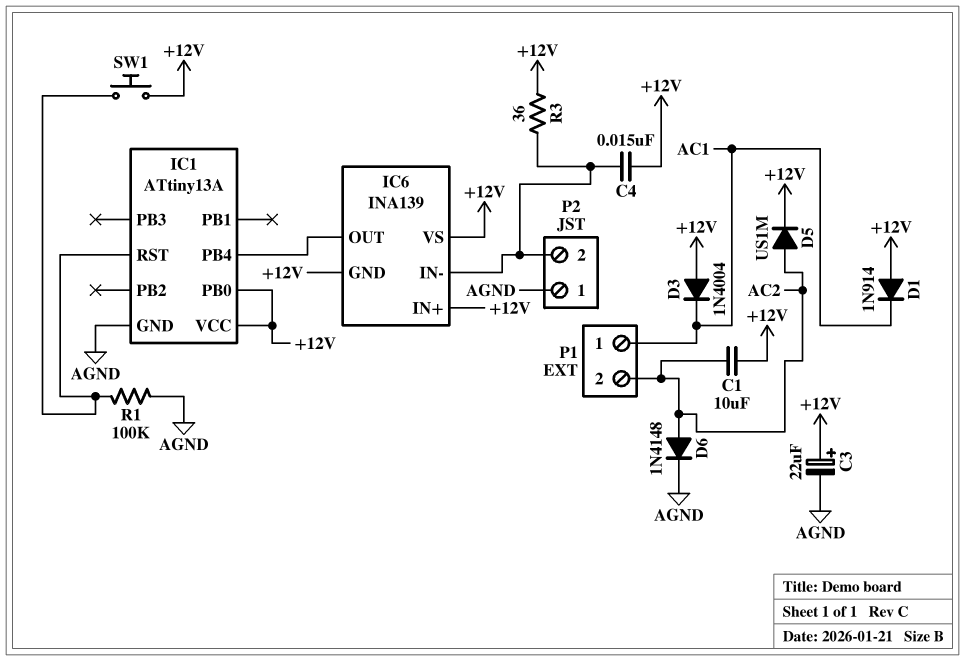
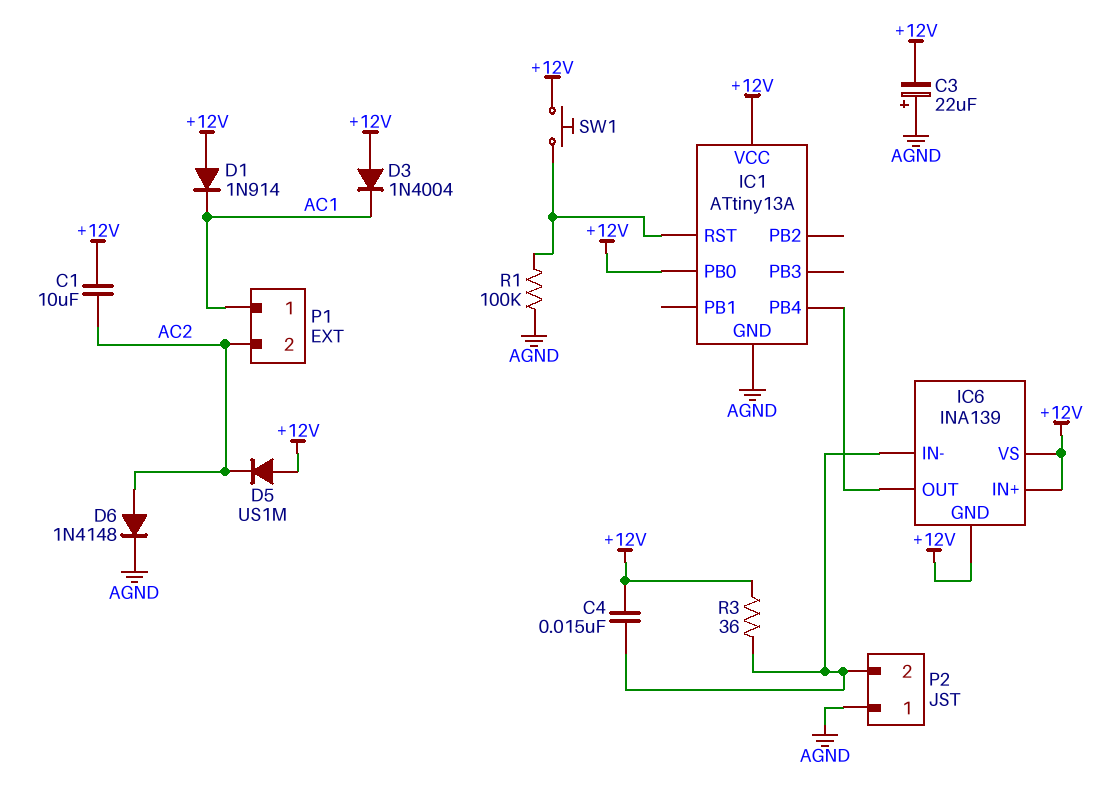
C3: 22uF (plus +12V, minus AGND) -> 22uF (plus AGND, minus +12V)
D5: diode US1M (A AC2, K +12V) -> diode US1M (A +12V, K AC2)

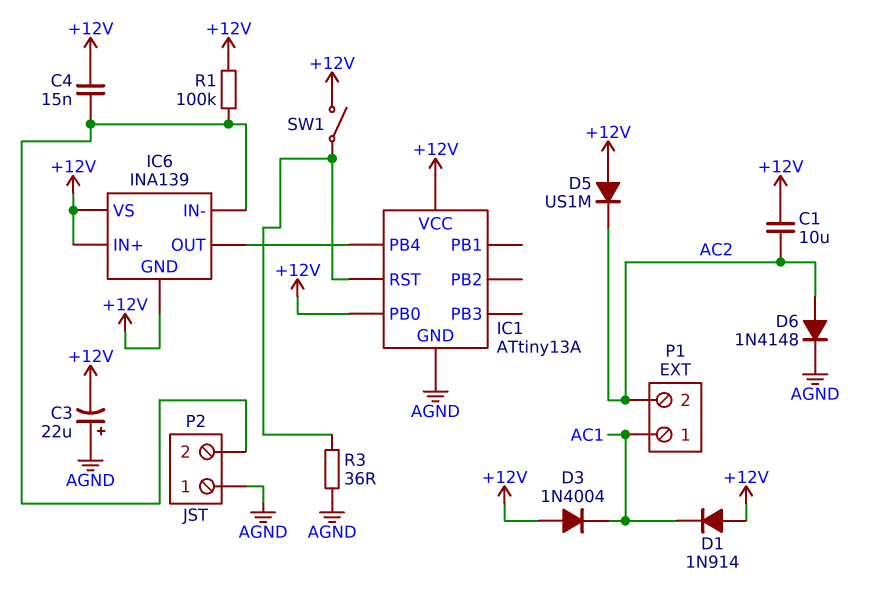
R1: 100k (AGND, IC1/RST) -> 100k (+12V, IC6/IN-)
R3: 36 (+12V, IC6/IN-) -> 36 (AGND, IC1/RST)
SW1: button (+12V, IC1/RST) -> switch (+12V, IC1/RST)

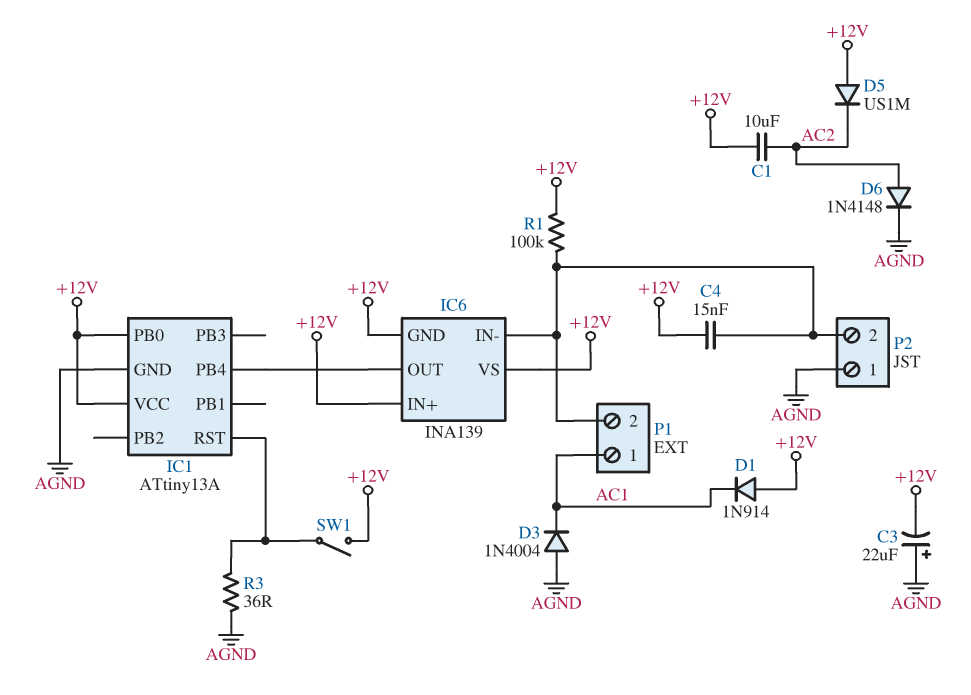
D3: diode 1N4004 (A +12V, K AC1) -> diode 1N4004 (A AGND, K AC1)
P1 pin 2: AC2 -> IC6/IN-

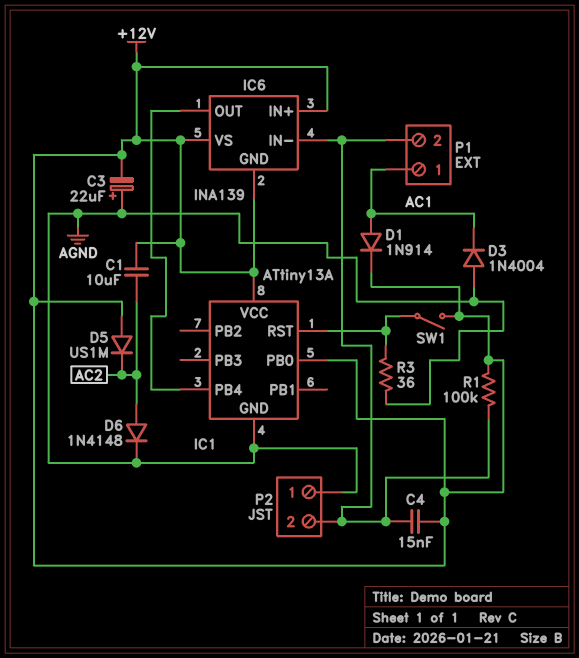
D1: diode 1N914 (A +12V, K AC1) -> diode 1N914 (A AC1, K +12V)

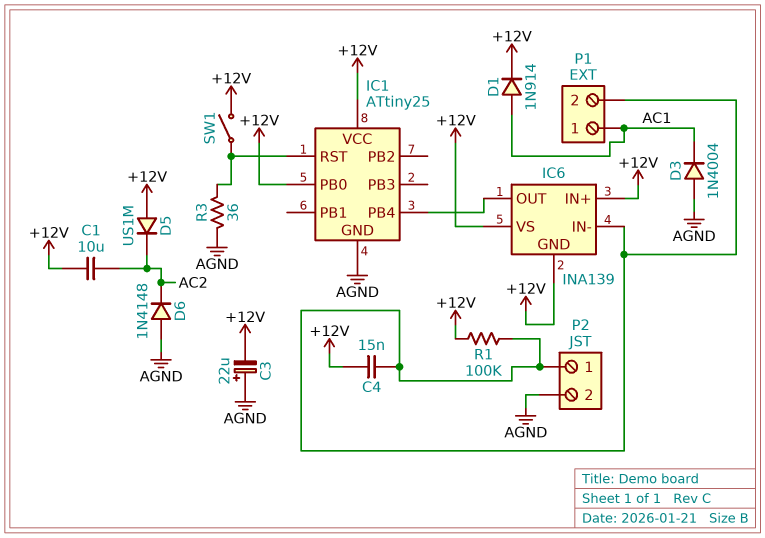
D6: diode 1N4148 (A AC2, K AGND) -> diode 1N4148 (A AGND, K AC2)
IC1: ATtiny13A -> ATtiny25
P2 pin 1: AGND -> IC6/IN-
P2 pin 2: IC6/IN- -> AGND

